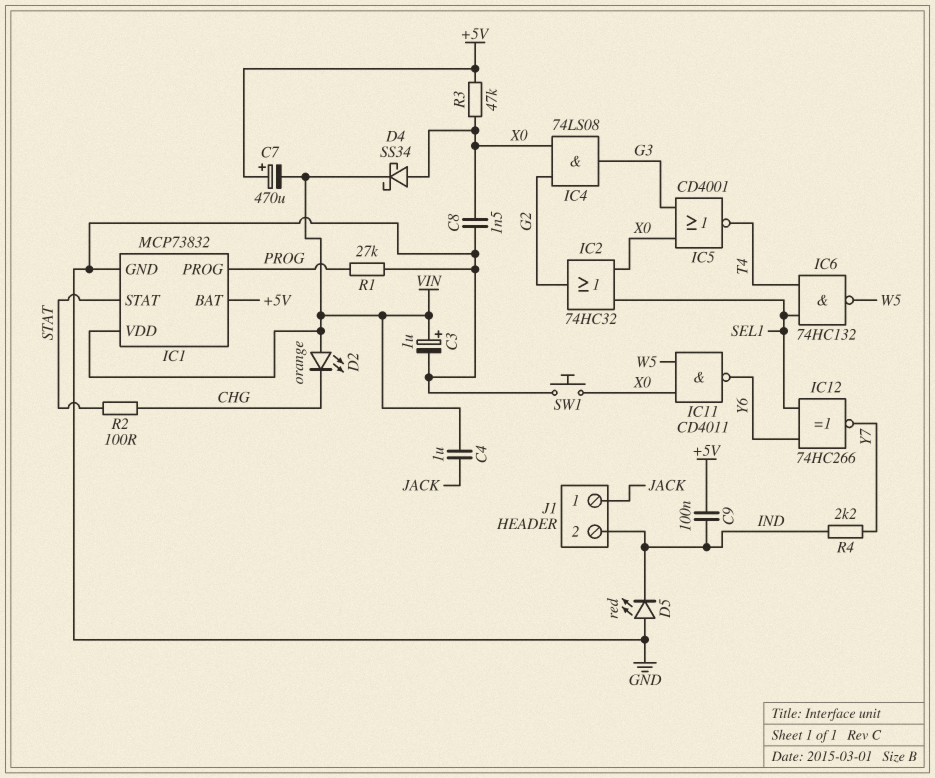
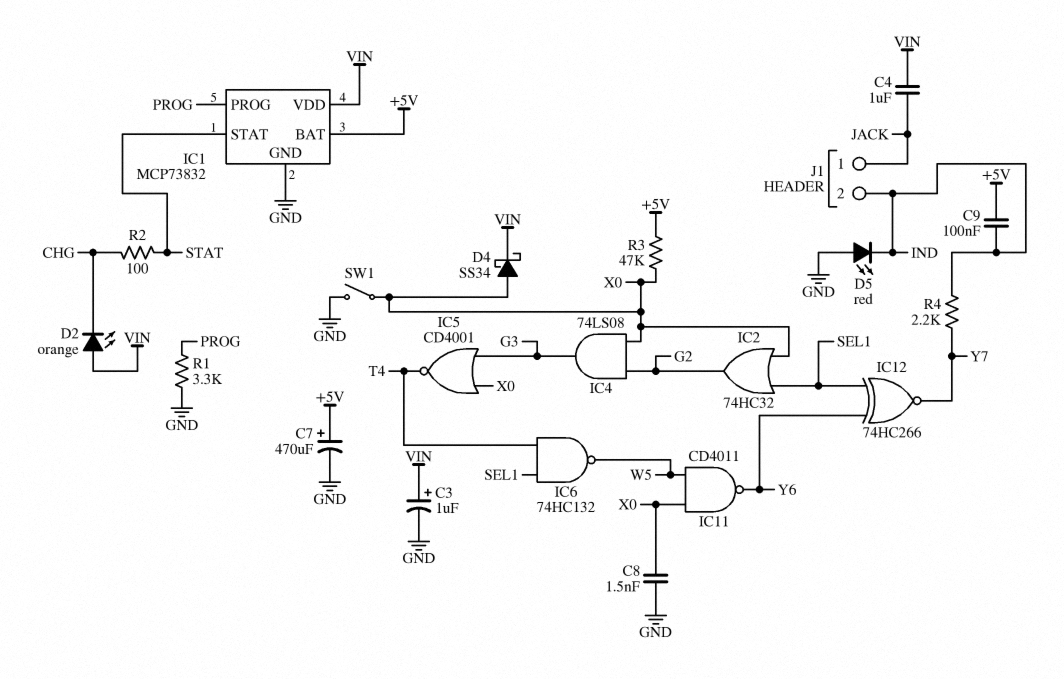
C7: 470uF (plus +5V, minus VIN) -> 470uF (plus +5V, minus GND)
R1: 27k (GND, PROG) -> 3.3k (GND, PROG)
SW1: button (GND, X0) -> switch (GND, X0)

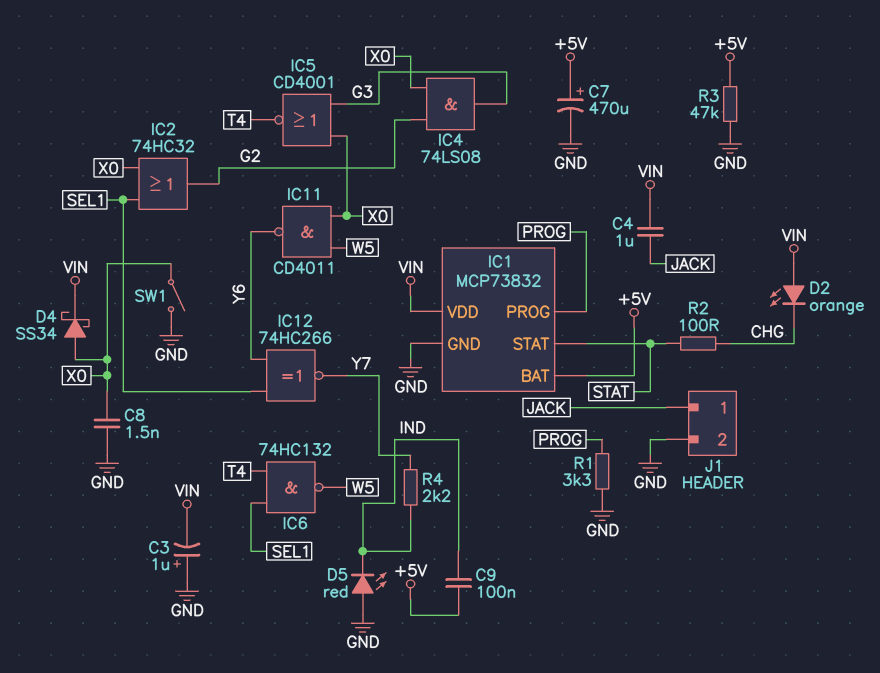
C3: 1uF (plus VIN, minus GND) -> 1uF (plus GND, minus VIN)
J1 pin 2: IND -> GND
R3: 47k (+5V, X0) -> 47k (+5V, GND)

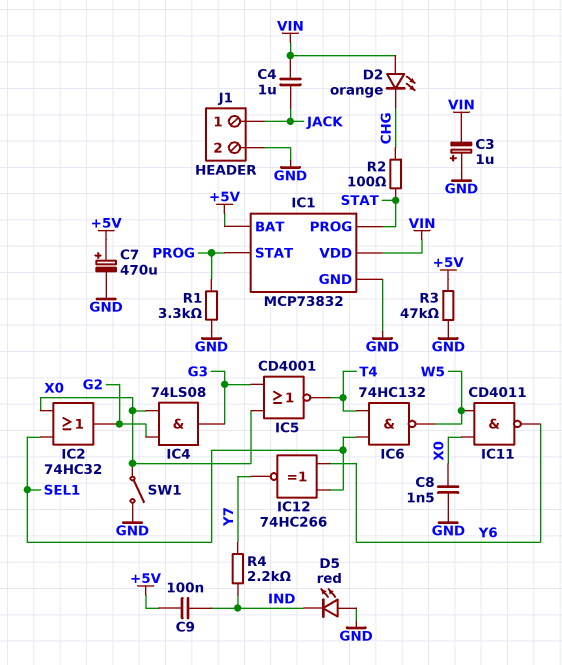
D4: schottky SS34 (A X0, K VIN) -> none
IC1 pin PROG: PROG -> STAT
IC1 pin STAT: STAT -> PROG

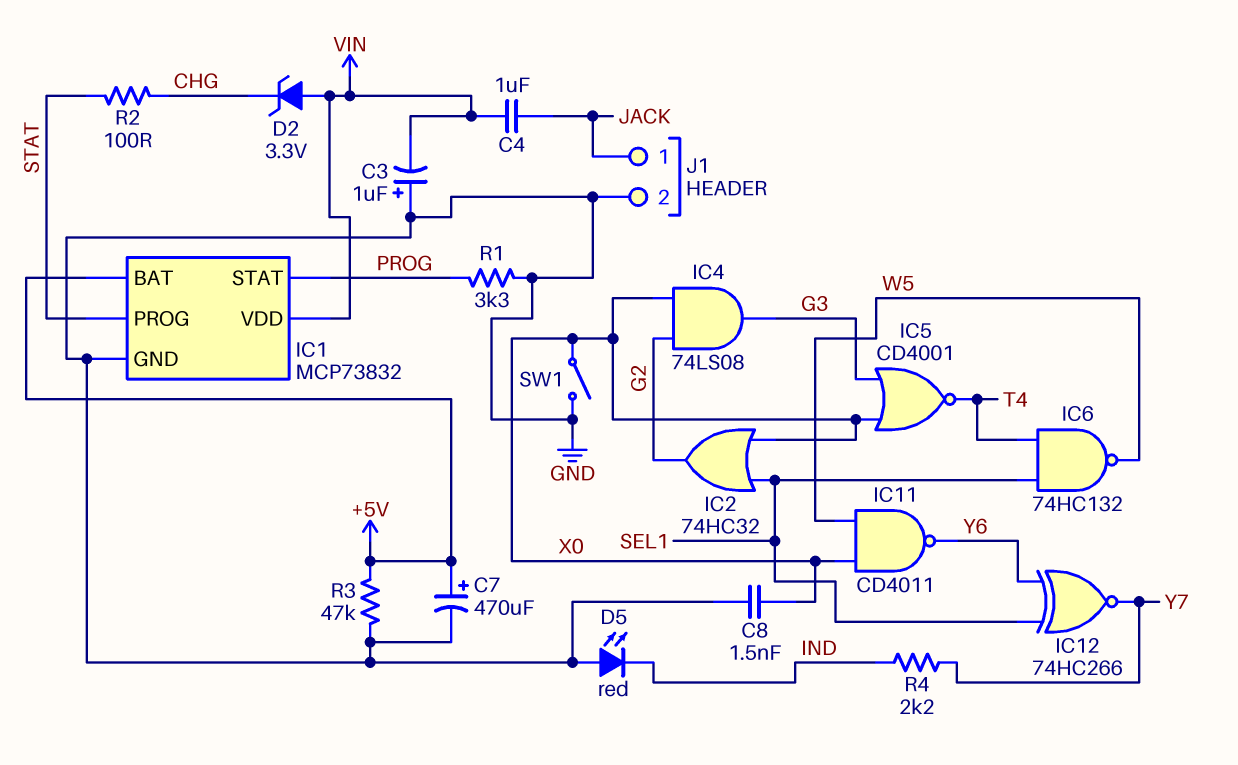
C9: 100nF (+5V, IND) -> none
D2: LED orange (A VIN, K CHG) -> zener 3.3V (A VIN, K CHG)

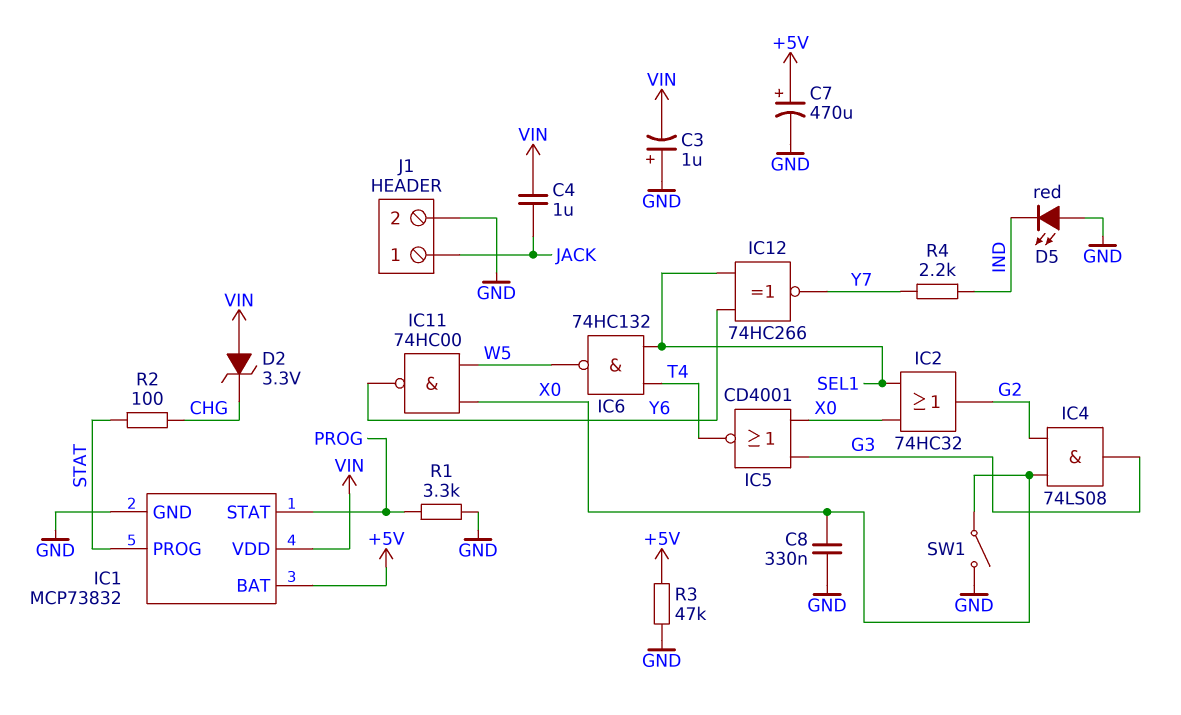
C8: 1.5nF (GND, X0) -> 330nF (GND, X0)
IC11: NAND CD4011 (in W5, in X0, out Y6) -> NAND 74HC00 (in W5, in X0, out Y6)

